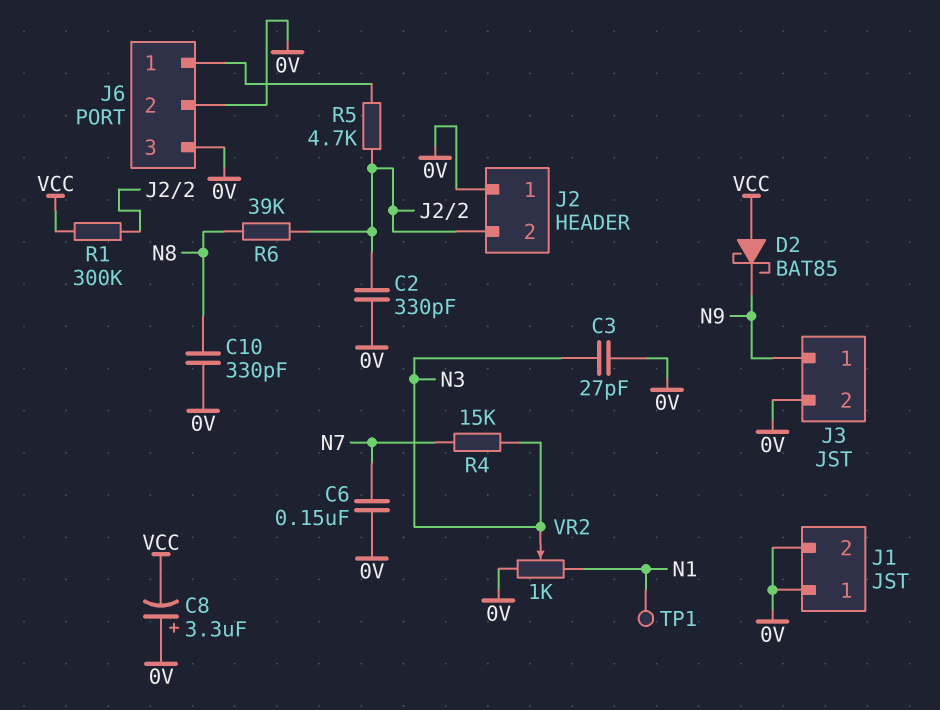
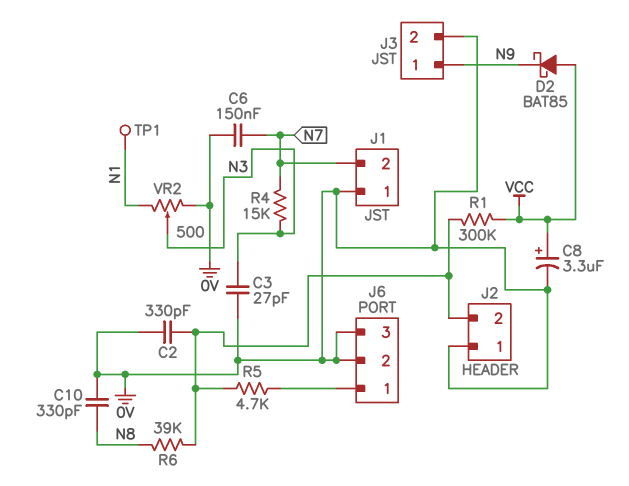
C8: 3.3uF (plus 0V, minus VCC) -> 3.3uF (plus VCC, minus 0V)
J1 pin 2: 0V -> N7
VR2: 1k (0V, N1, wiper N3) -> 500 (0V, N1, wiper N3)

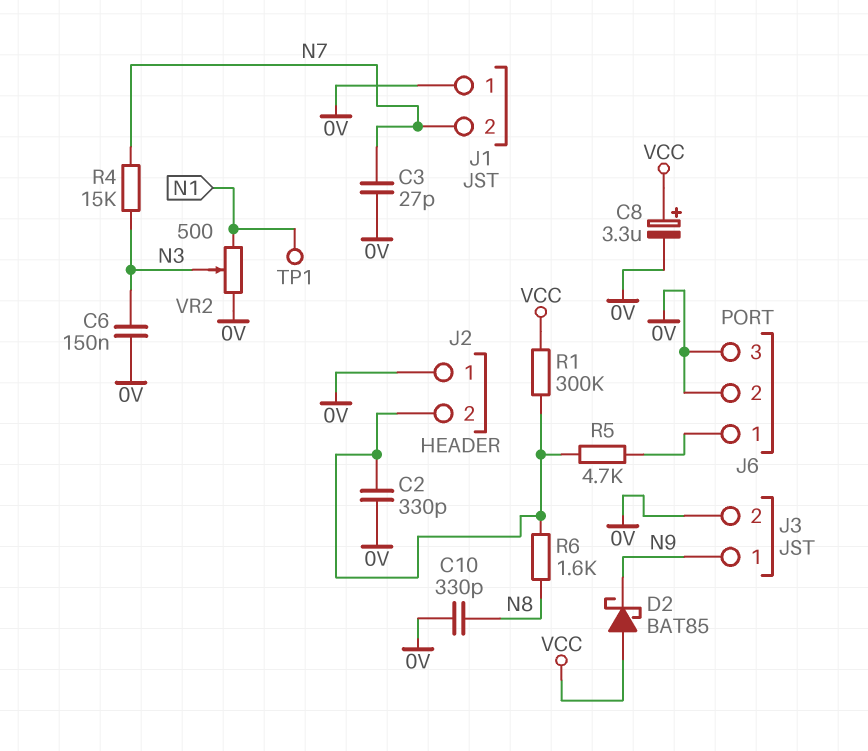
C3: 27pF (0V, N3) -> 27pF (0V, N7)
C6: 150nF (0V, N7) -> 150nF (0V, N3)
R6: 39k (J2/2, N8) -> 1.6k (J2/2, N8)

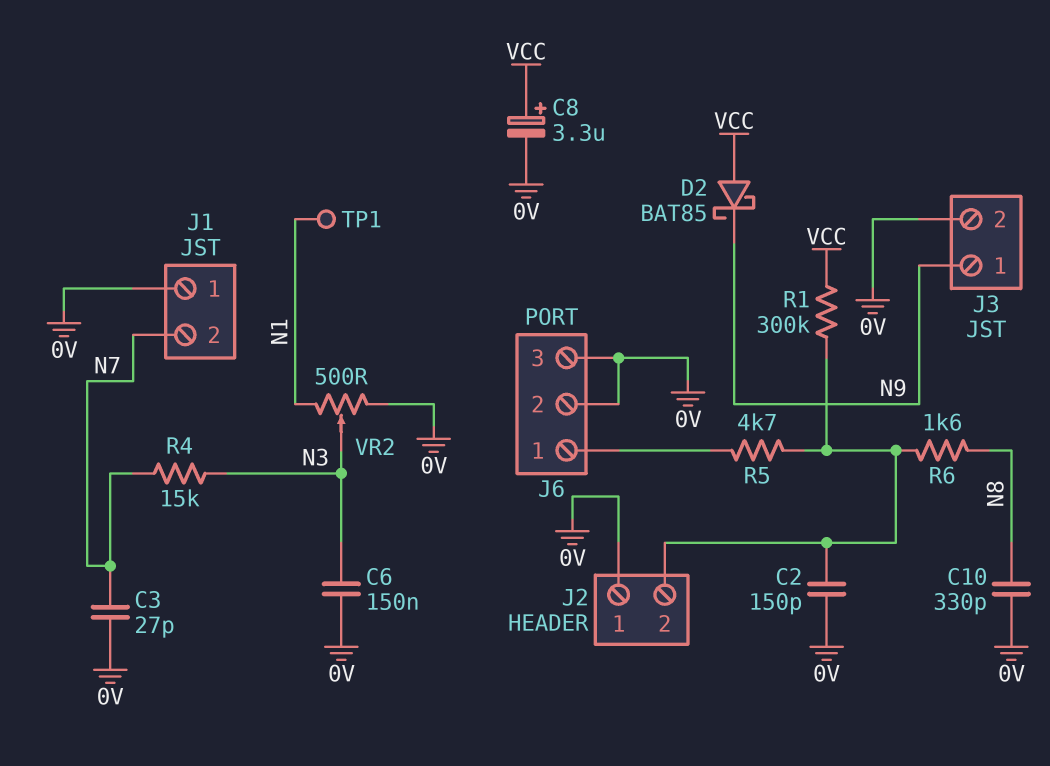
C2: 330pF (0V, J2/2) -> 150pF (0V, J2/2)

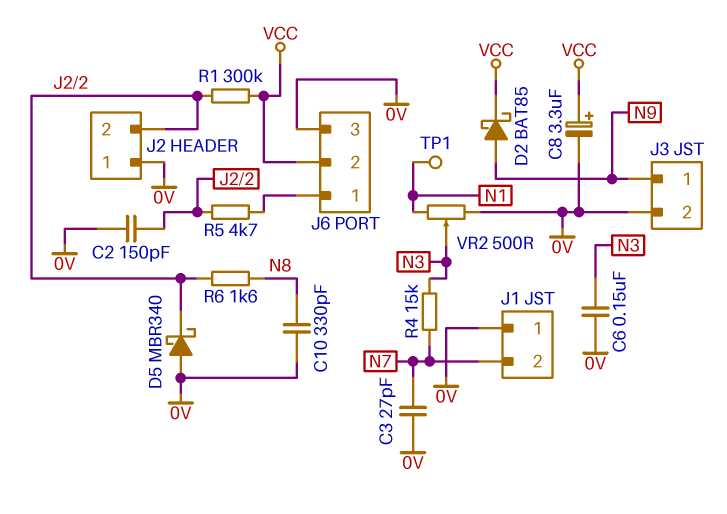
D2: schottky BAT85 (A VCC, K N9) -> schottky BAT85 (A N9, K VCC)
D5: none -> schottky MBR340 (A 0V, K J2/2)
J6 pin 2: 0V -> VCC

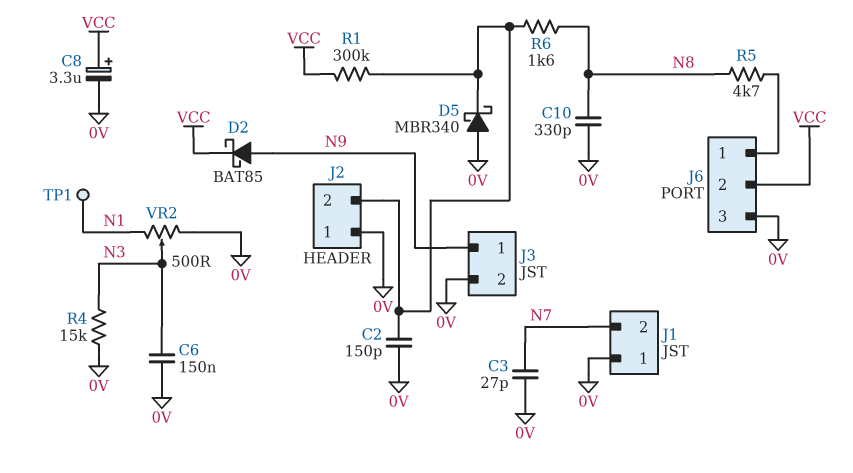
R4: 15k (N3, N7) -> 15k (0V, N3)
R5: 4.7k (J2/2, J6/1) -> 4.7k (J6/1, N8)

